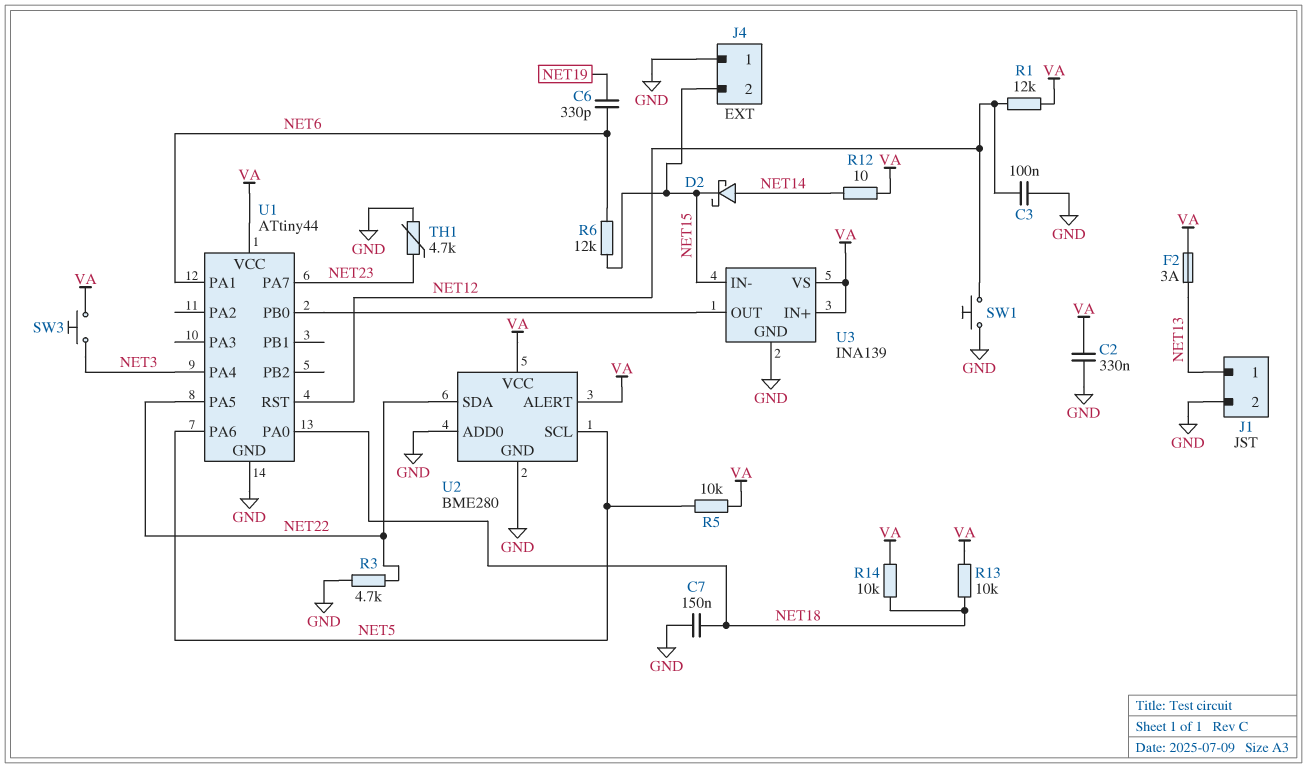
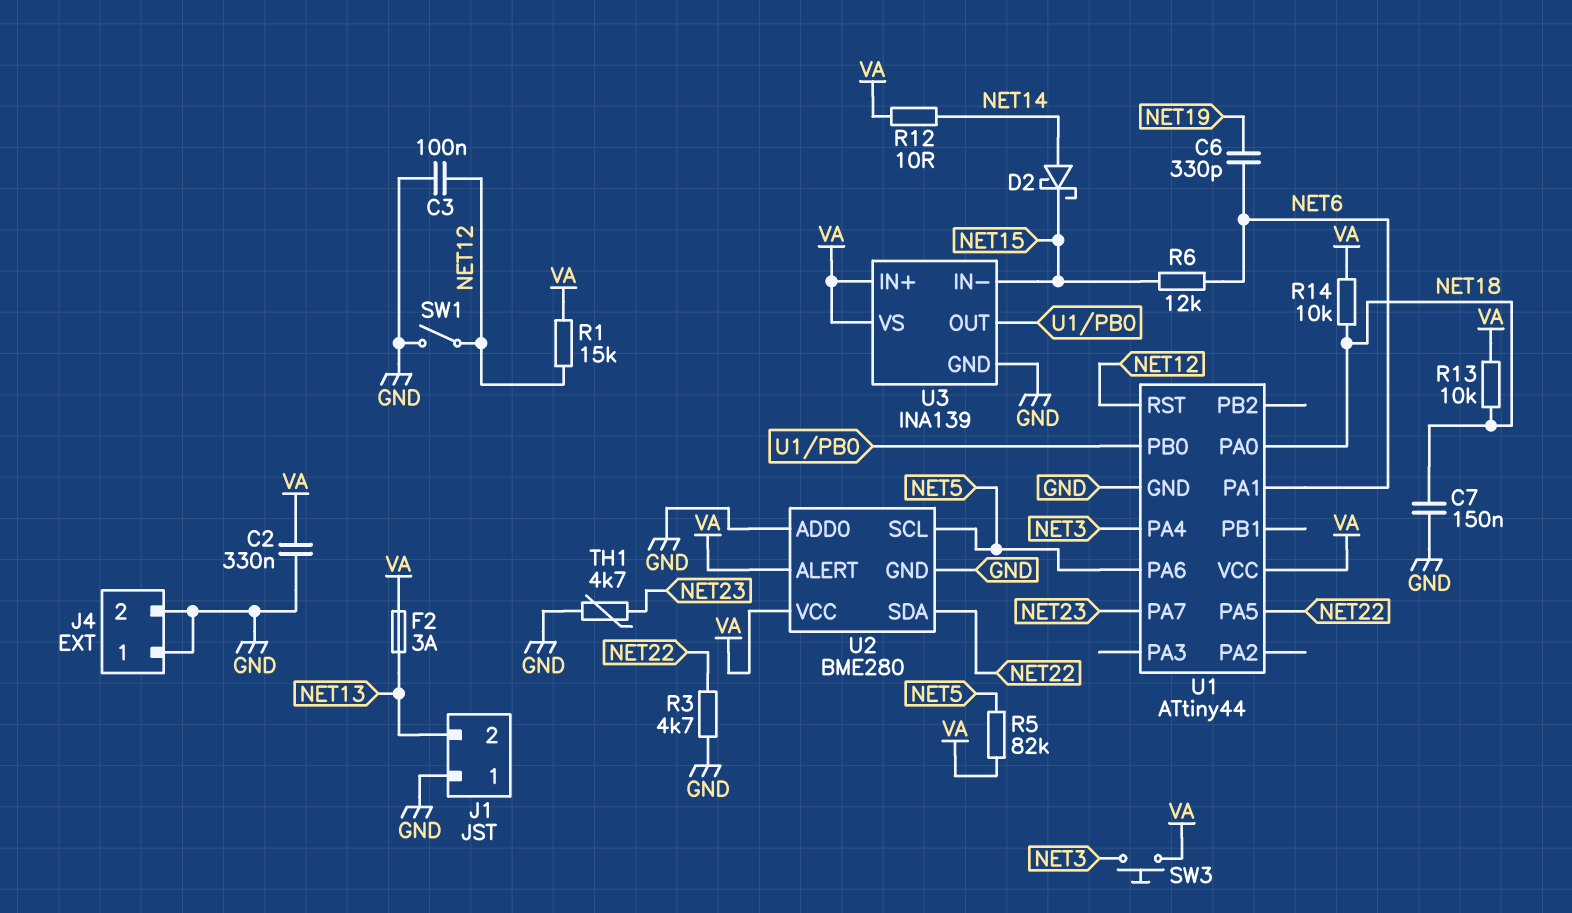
J1 pin 1: NET13 -> GND
J1 pin 2: GND -> NET13
J4 pin 2: NET15 -> GND
R1: 12k (NET12, VA) -> 15k (NET12, VA)
R5: 10k (NET5, VA) -> 82k (NET5, VA)
SW1: button (GND, NET12) -> switch (GND, NET12)

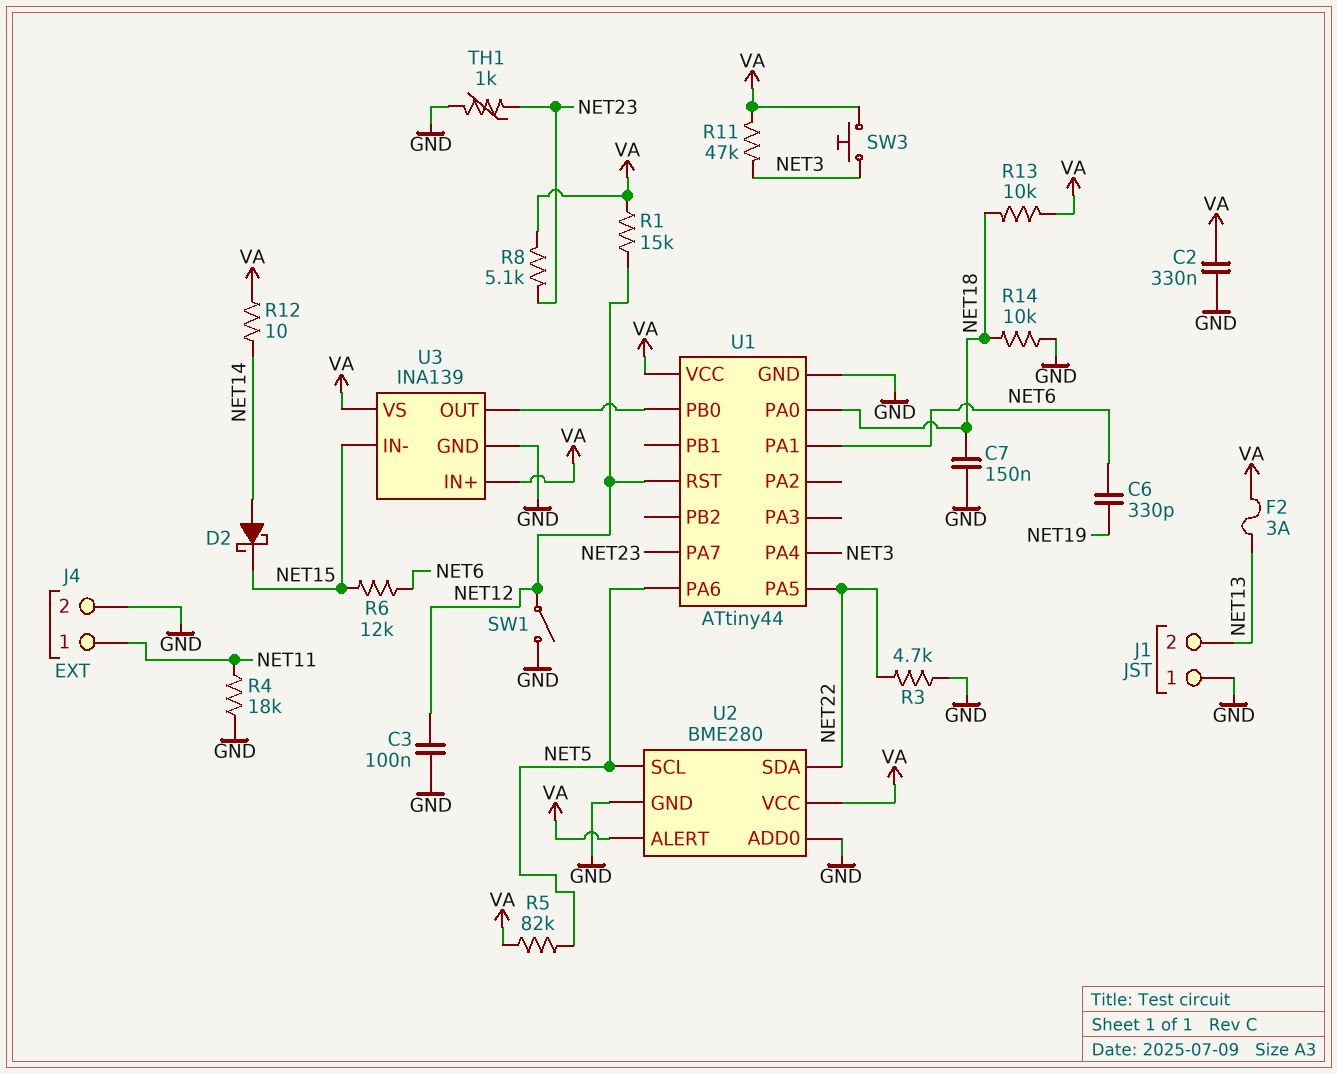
J4 pin 1: GND -> NET11
R4: none -> 18k (GND, NET11)
R8: none -> 5.1k (NET23, VA)
R11: none -> 47k (NET3, VA)
R14: 10k (NET18, VA) -> 10k (GND, NET18)
TH1: 4.7k (GND, NET23) -> 1k (GND, NET23)

